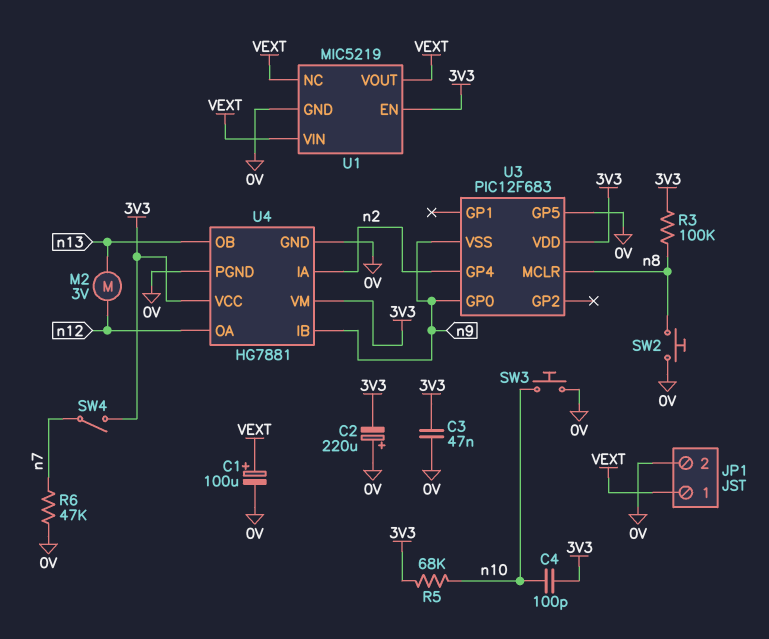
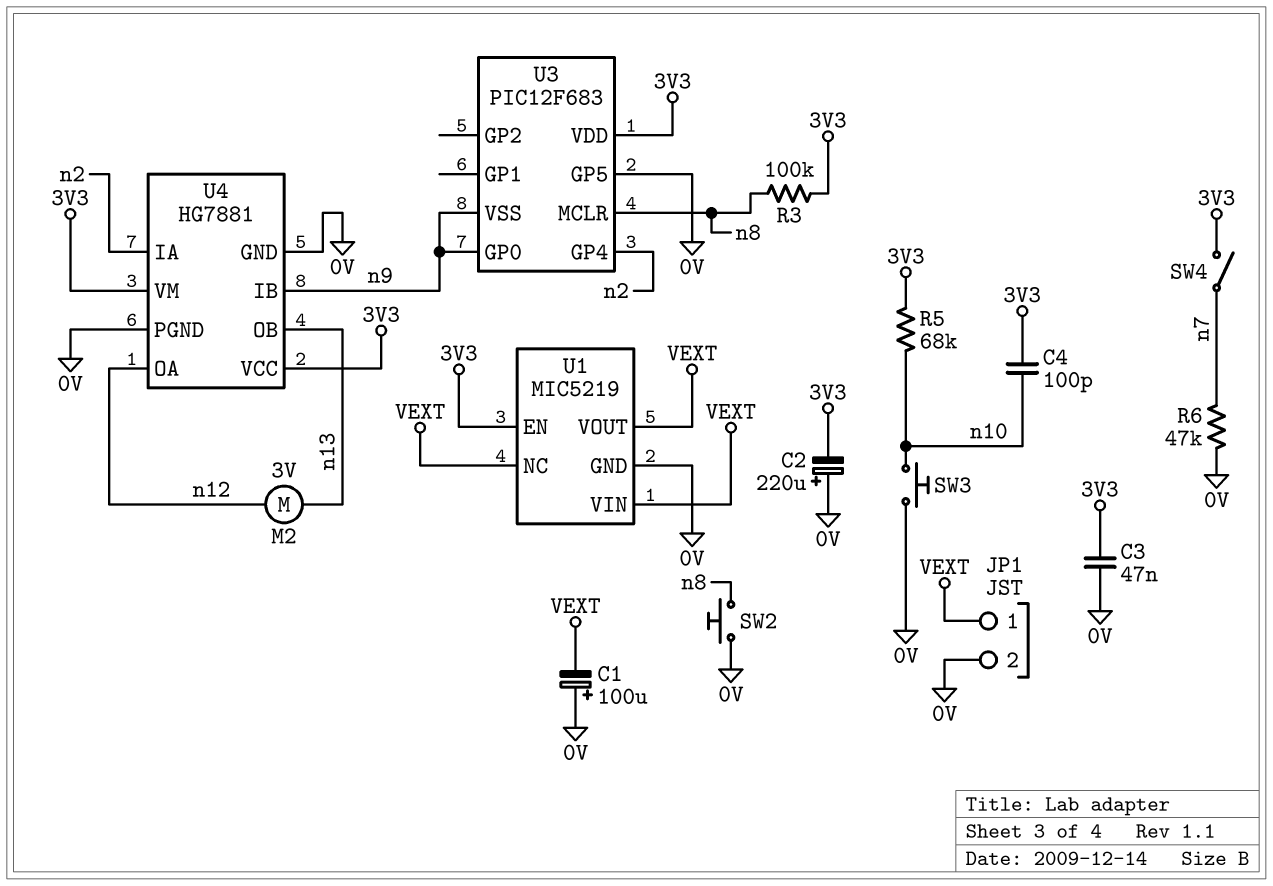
C1: 100uF (plus VEXT, minus 0V) -> 100uF (plus 0V, minus VEXT)

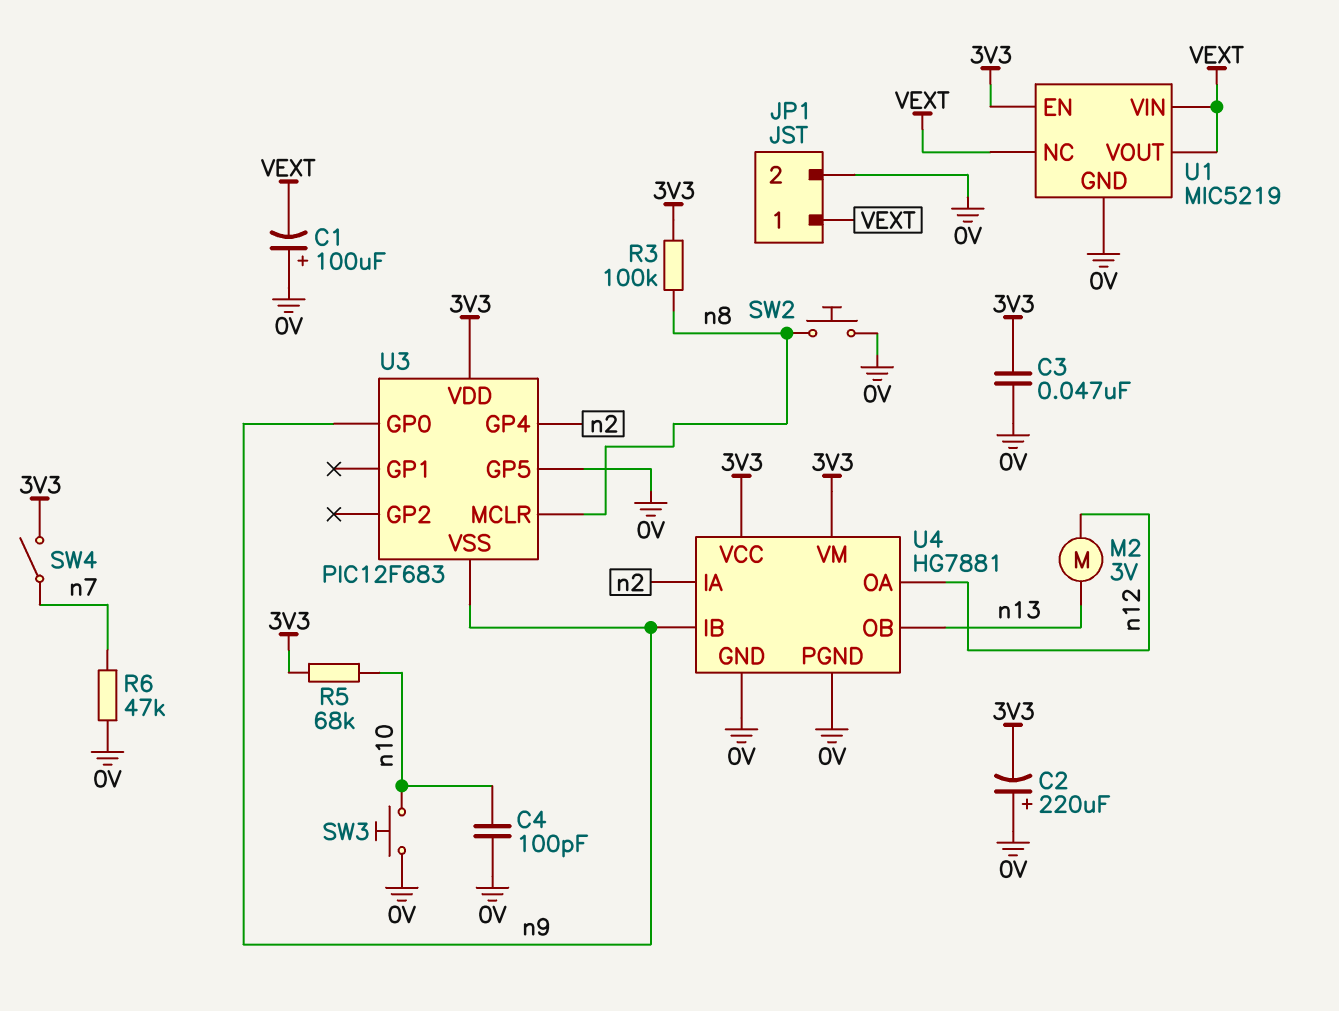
C4: 100pF (3V3, n10) -> 100pF (0V, n10)

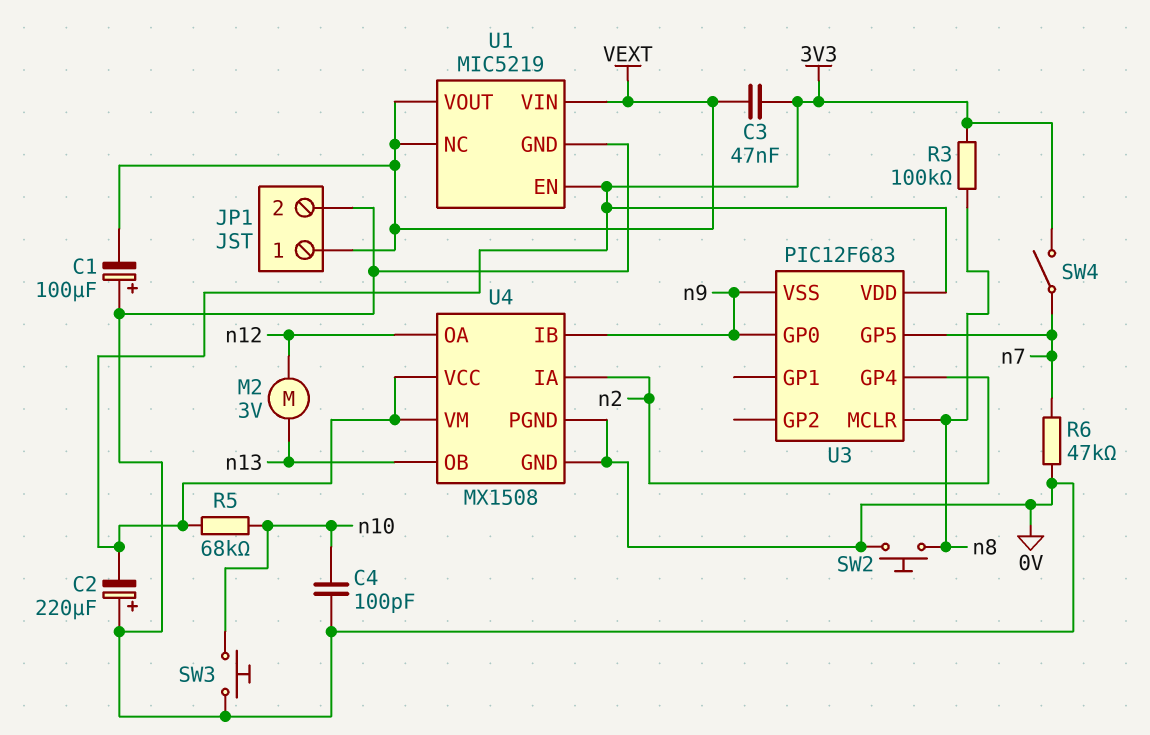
C3: 47nF (0V, 3V3) -> 47nF (3V3, VEXT)
U3 pin GP5: 0V -> n7
U4: HG7881 -> MX1508

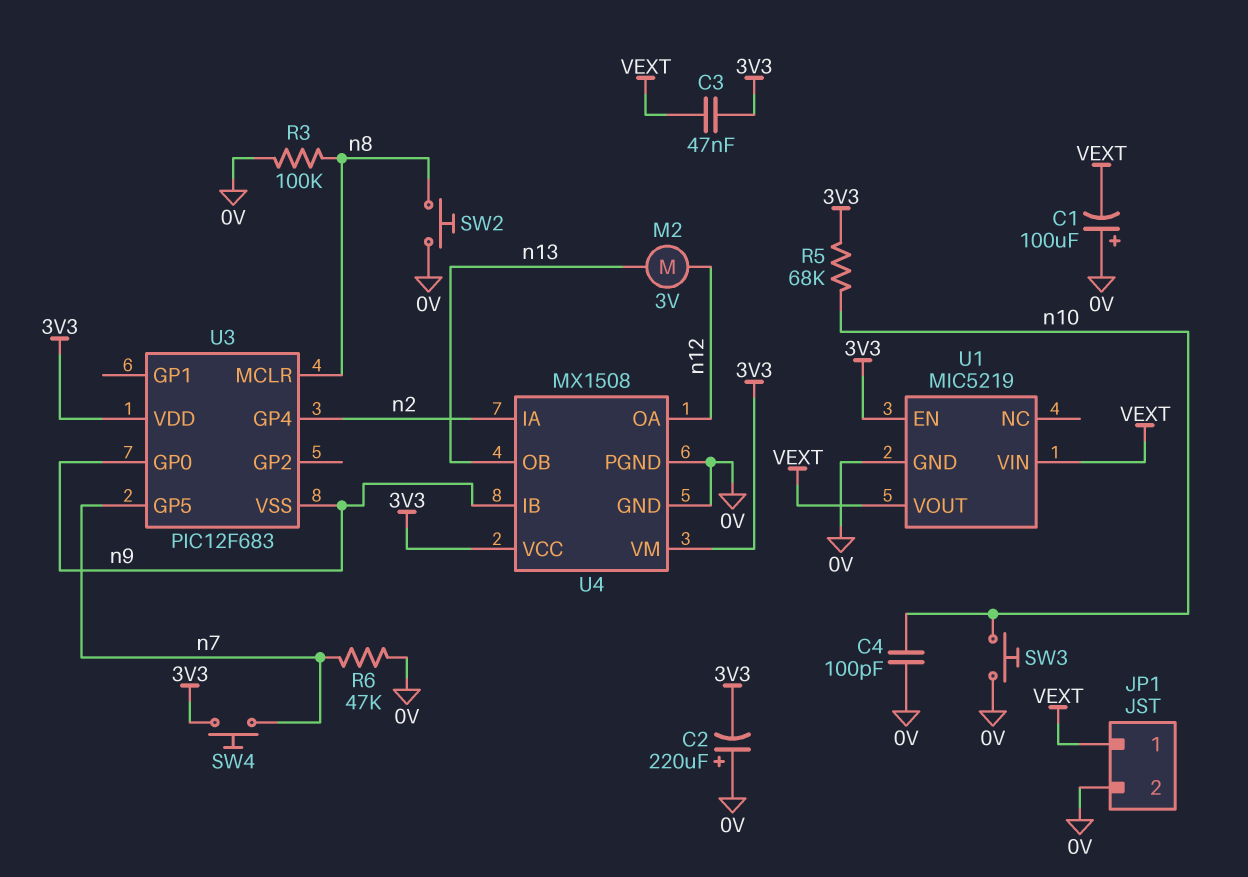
R3: 100k (3V3, n8) -> 100k (0V, n8)
SW4: switch (3V3, n7) -> button (3V3, n7)
U1 pin NC: VEXT -> none

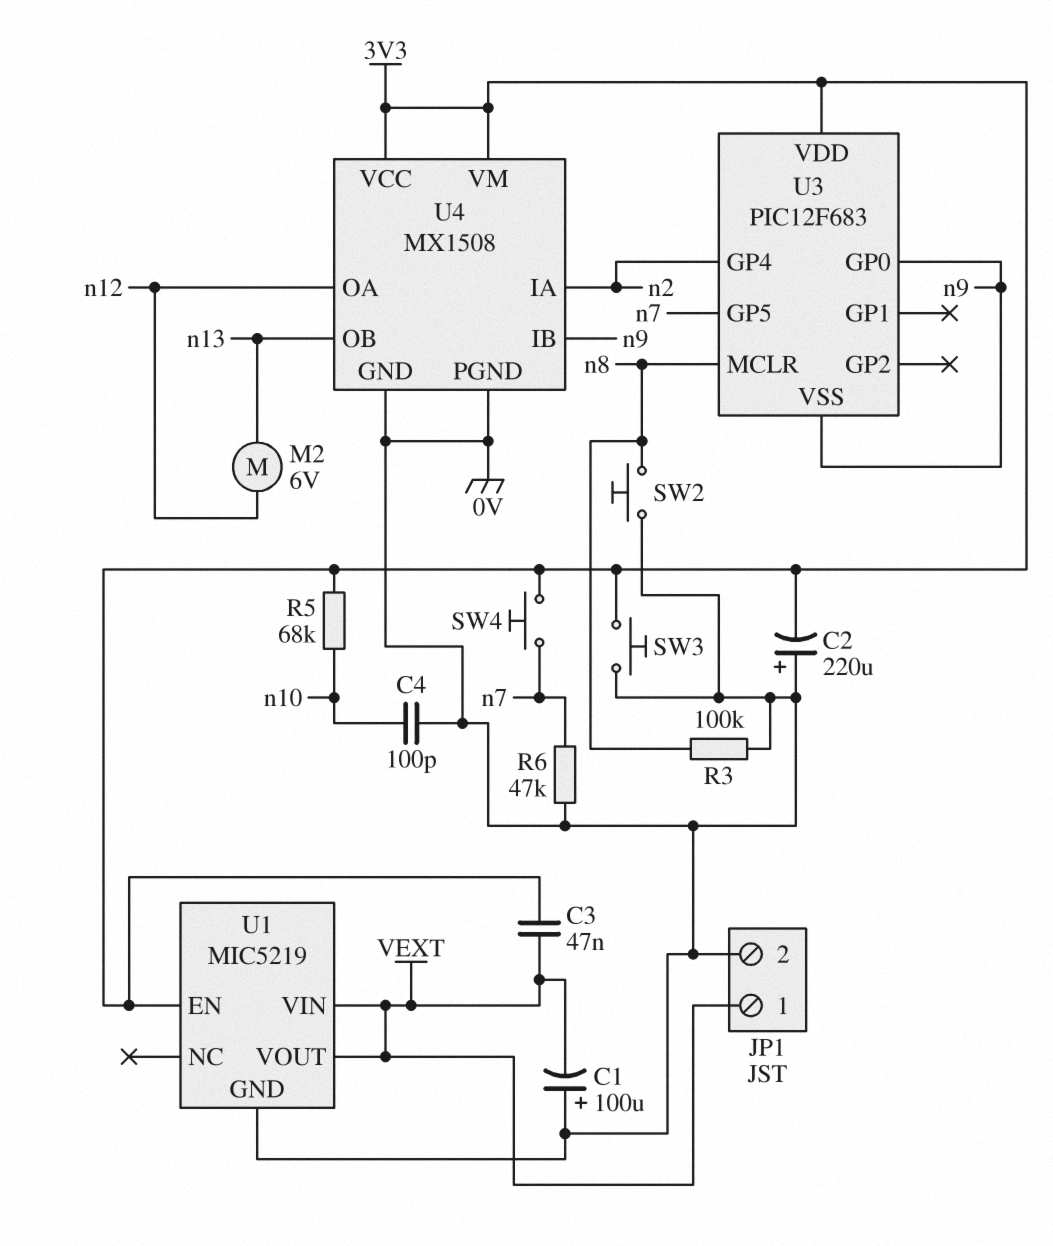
M2: motor 3V (n12, n13) -> motor 6V (n12, n13)
SW3: button (0V, n10) -> button (0V, 3V3)

